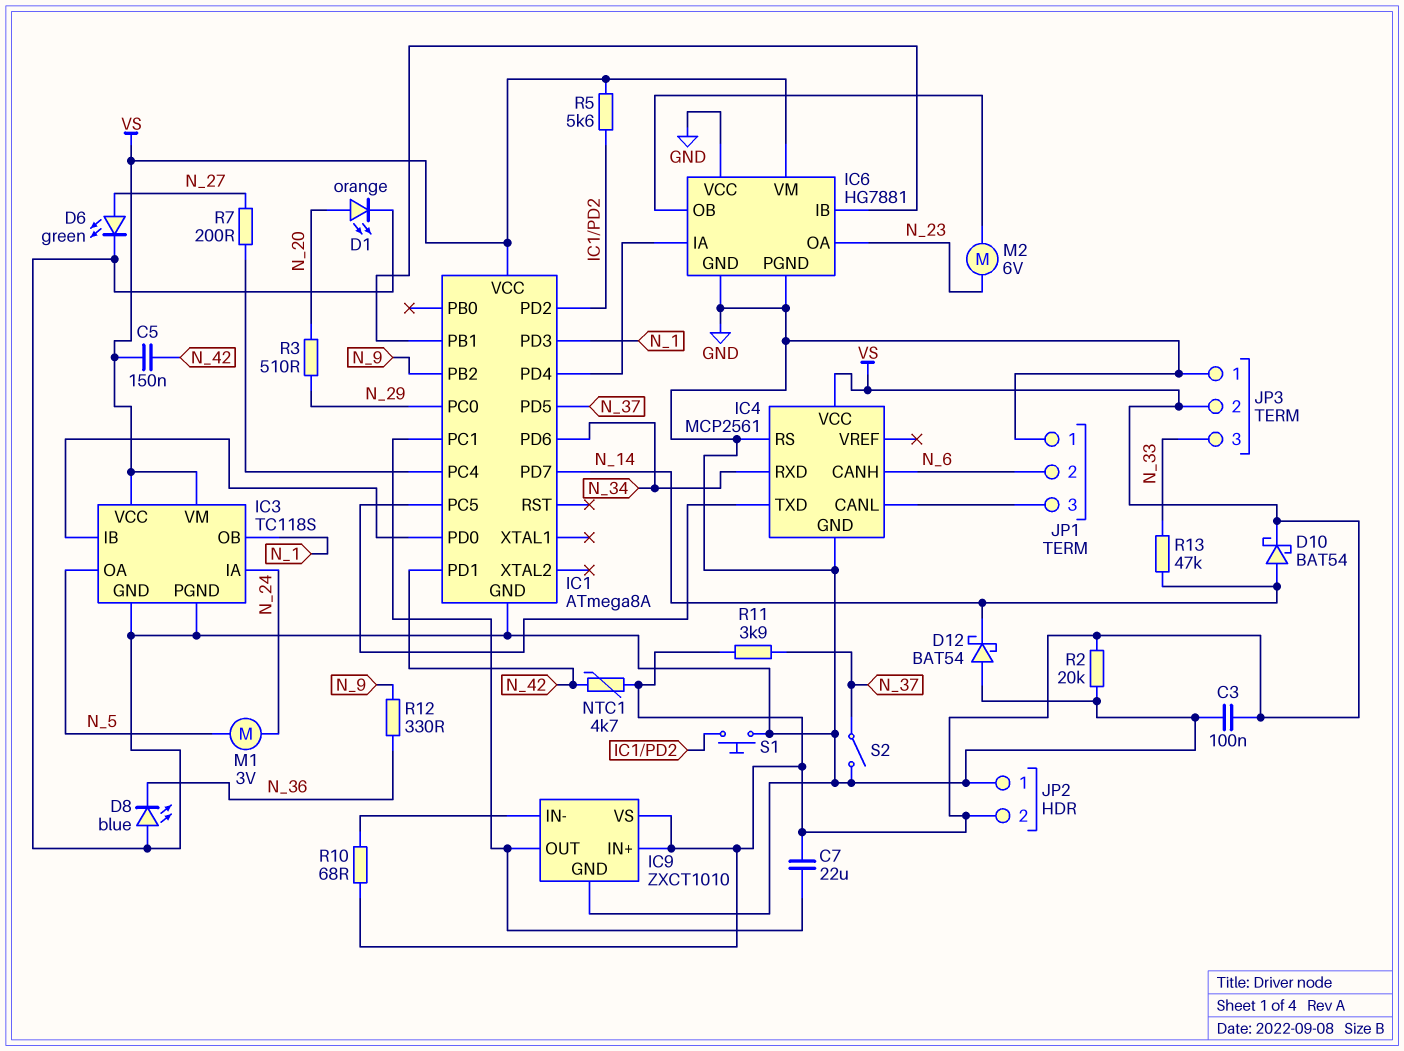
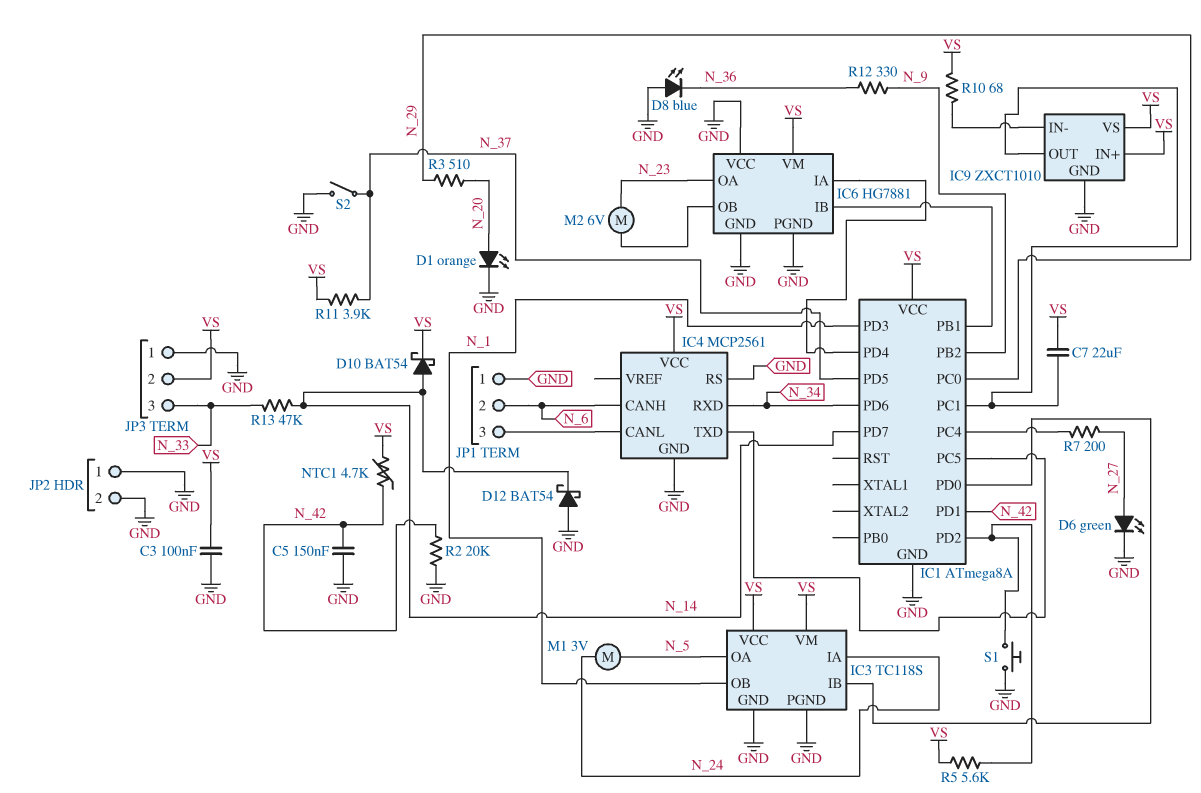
C5: 150nF (N_42, VS) -> 150nF (GND, N_42)
JP2 pin 2: VS -> GND
R2: 20k (GND, VS) -> 20k (GND, N_42)

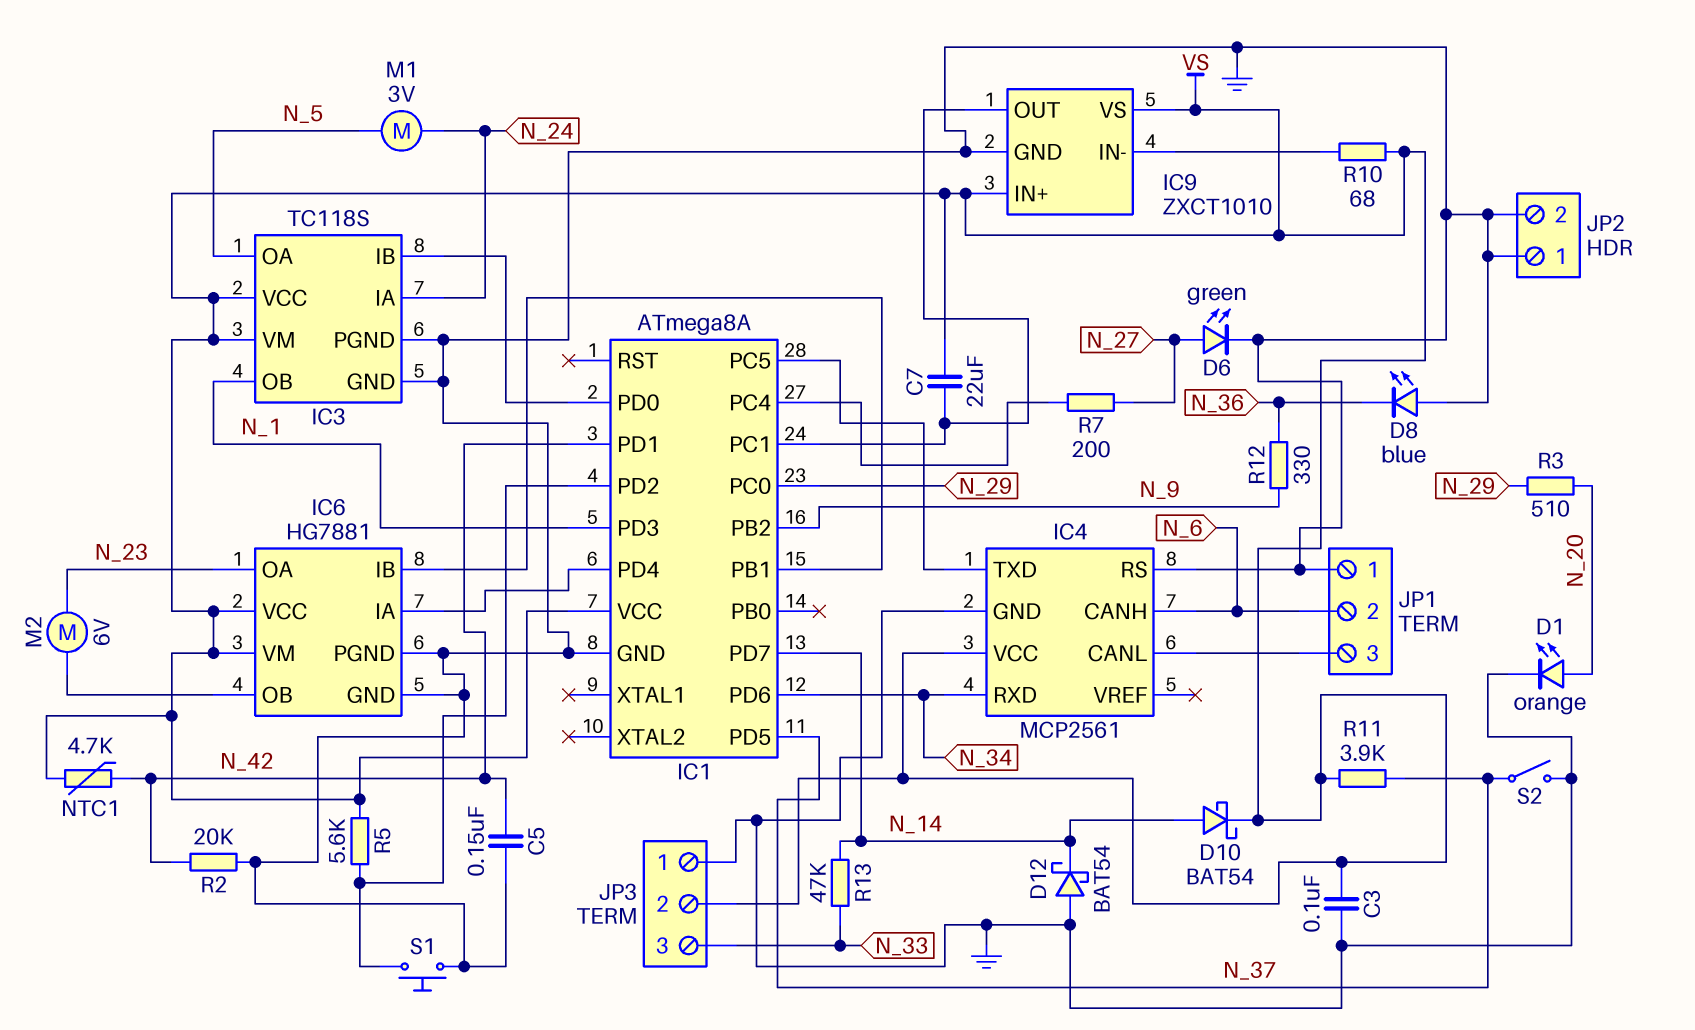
IC6 pin VCC: GND -> VS

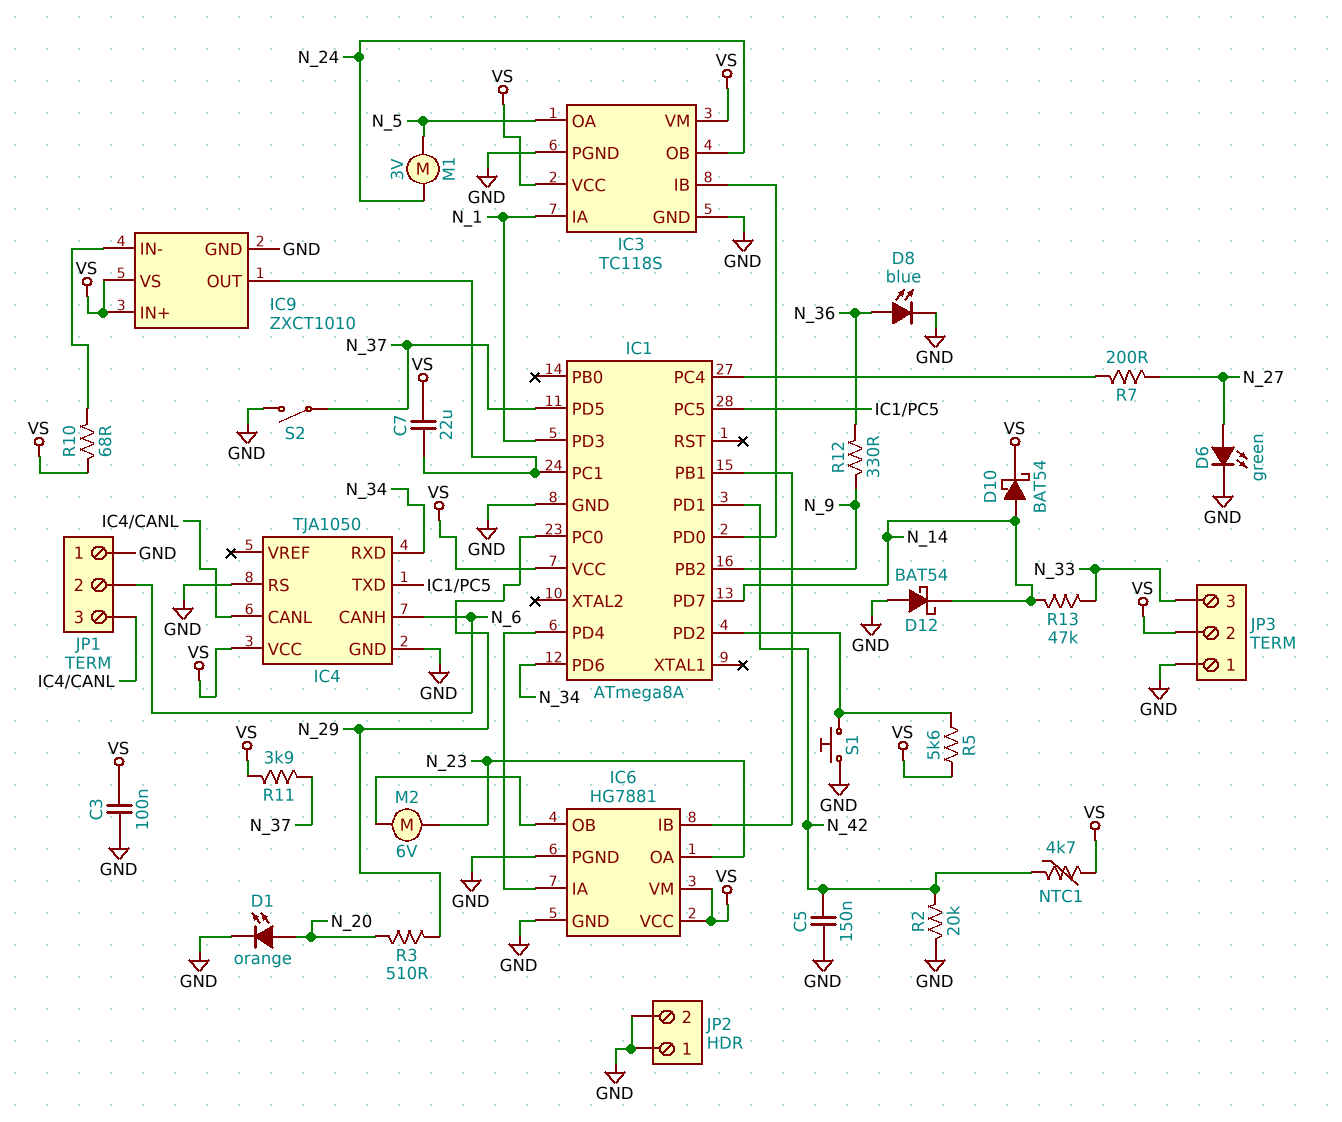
D8: LED blue (A GND, K N_36) -> LED blue (A N_36, K GND)
IC3 pin IA: N_24 -> N_1
IC3 pin OB: N_1 -> N_24
IC4: MCP2561 -> TJA1050

